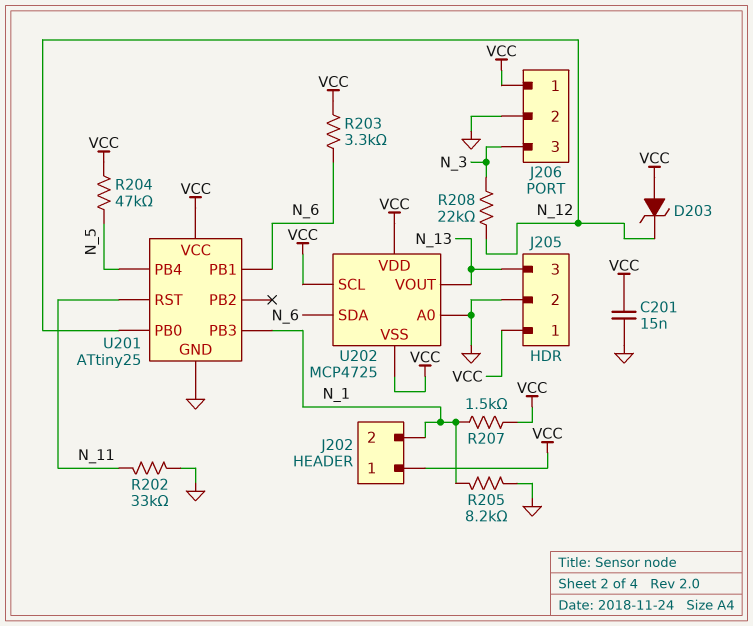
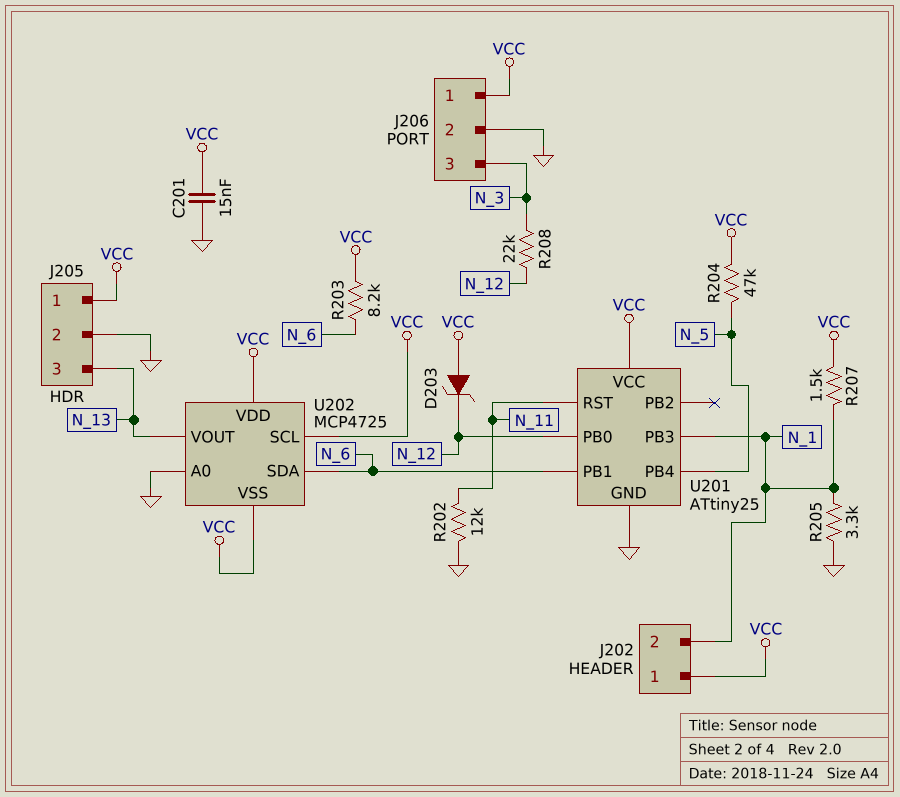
R202: 33k (GND, N_11) -> 12k (GND, N_11)
R203: 3.3k (N_6, VCC) -> 8.2k (N_6, VCC)
R205: 8.2k (GND, N_1) -> 3.3k (GND, N_1)

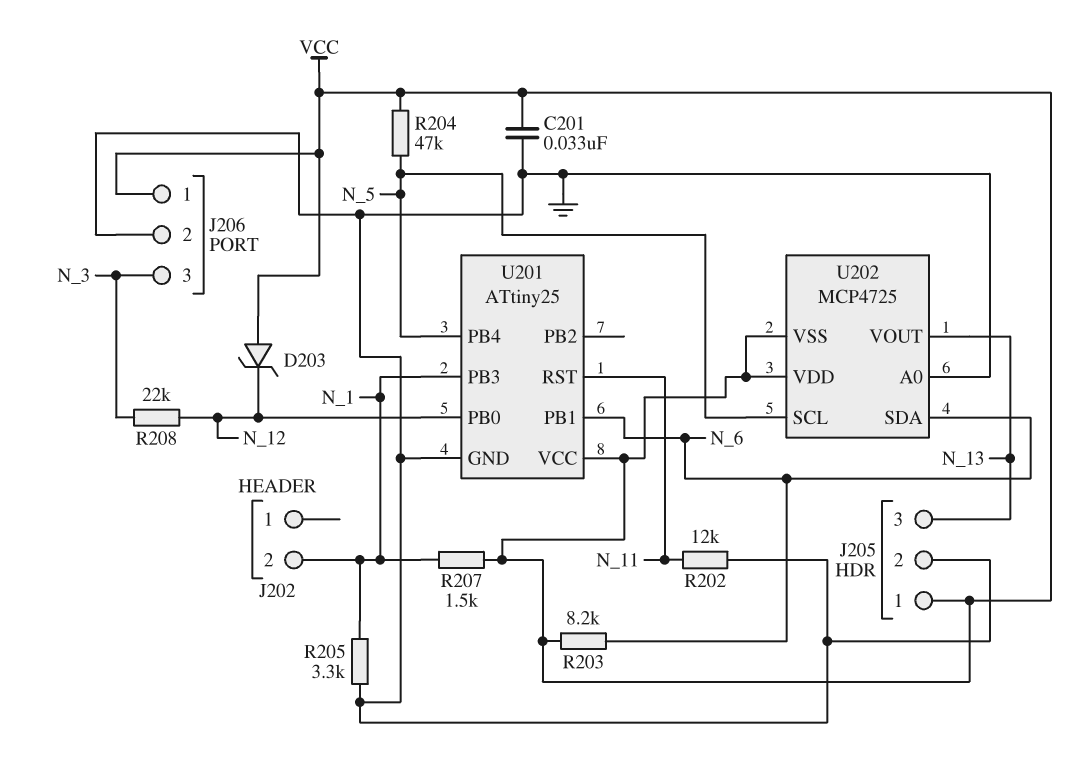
C201: 15nF (GND, VCC) -> 33nF (GND, VCC)
J202 pin 1: VCC -> none
U202 pin SCL: VCC -> N_5

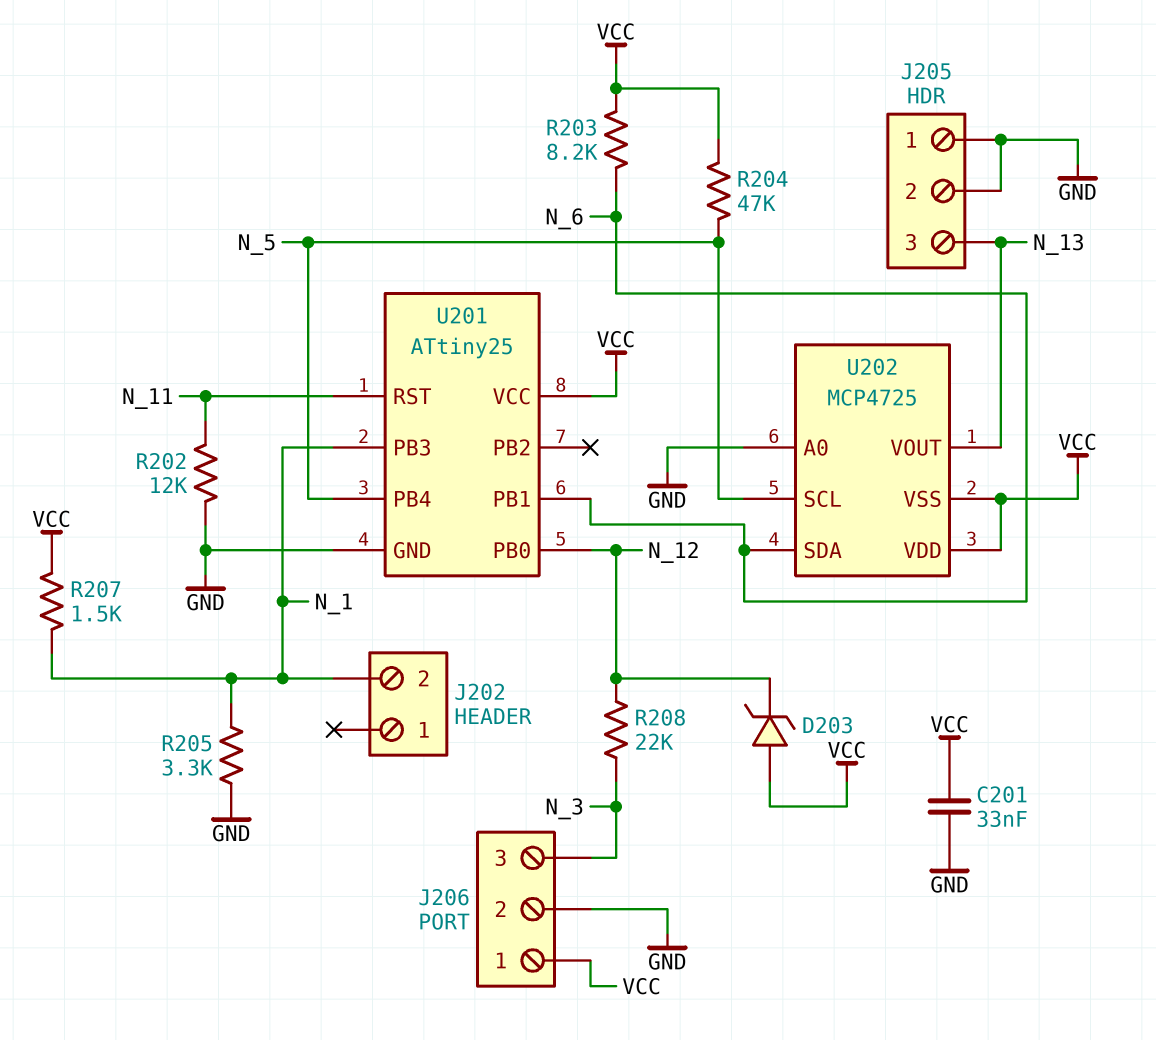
J205 pin 1: VCC -> GND

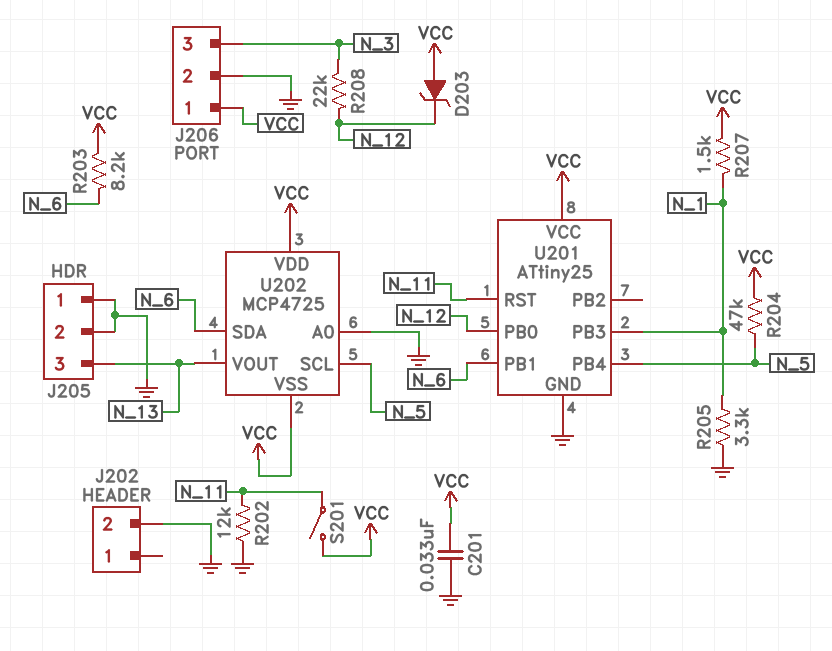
J202 pin 2: N_1 -> GND
S201: none -> switch (N_11, VCC)

